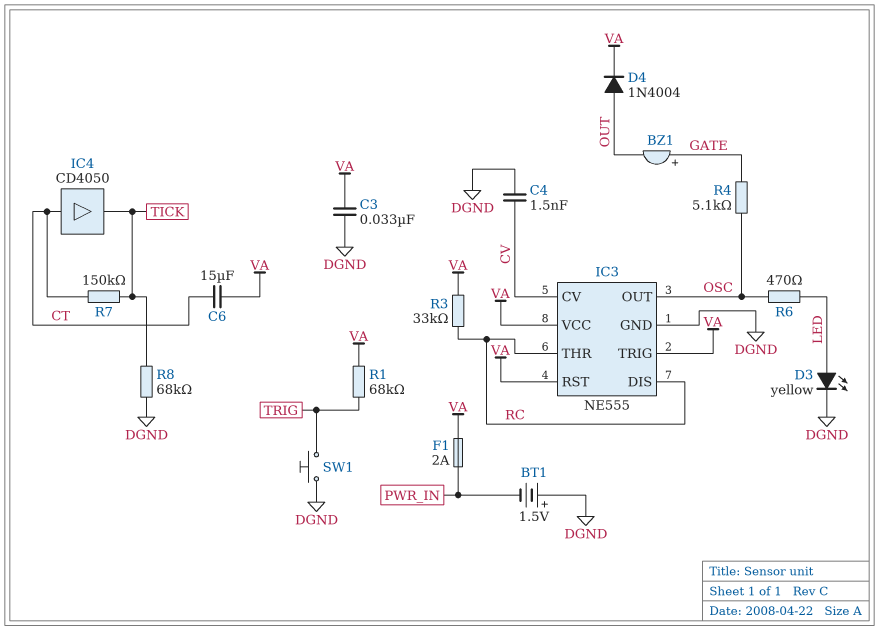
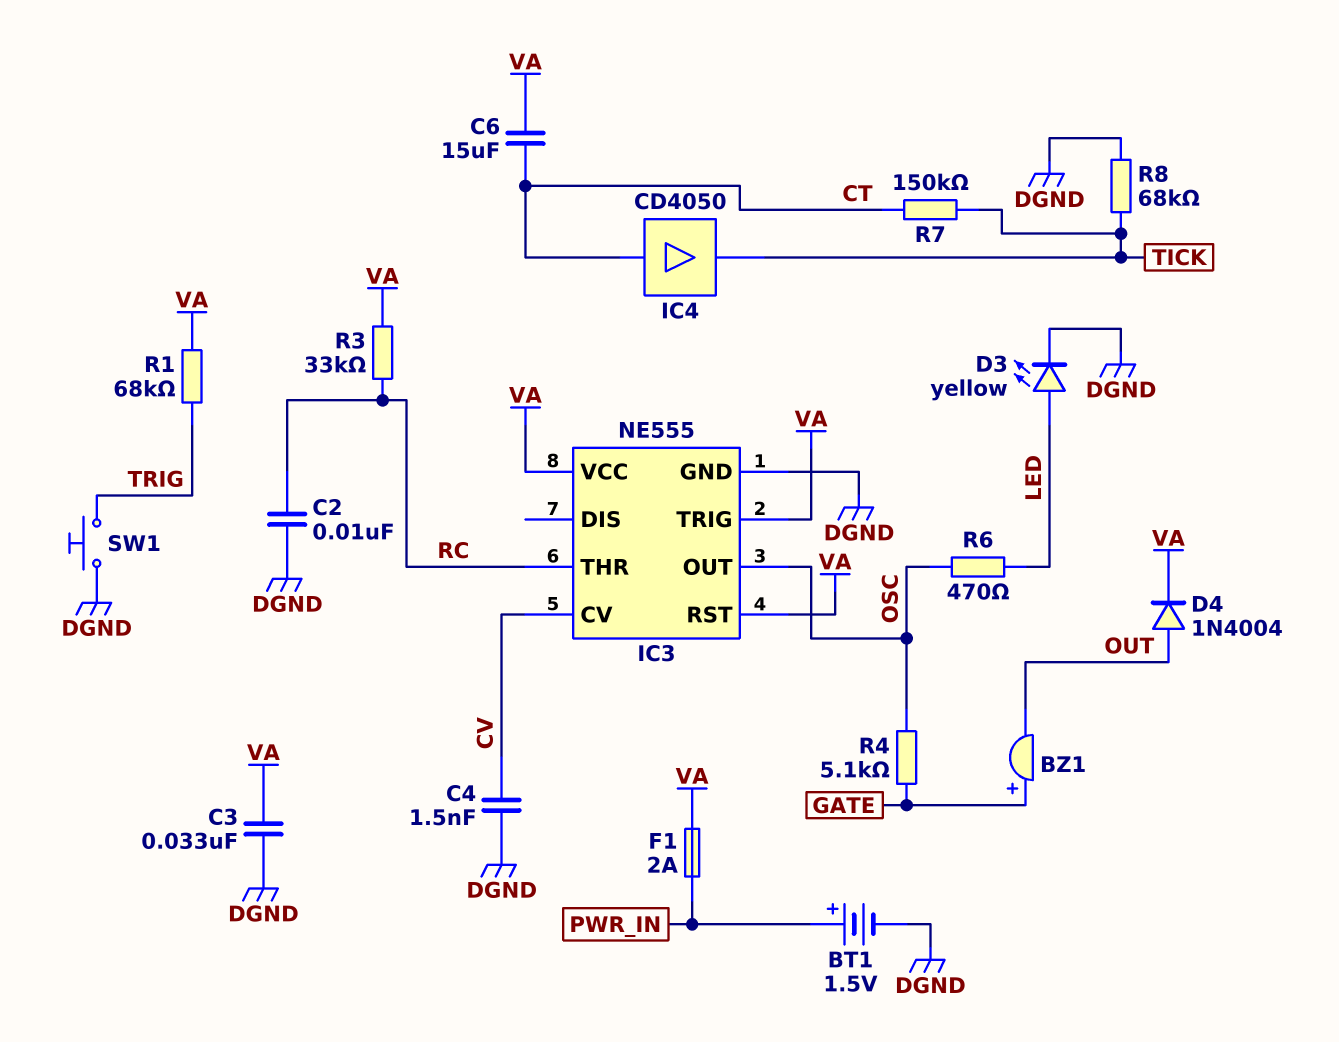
BT1: 1.5V (plus DGND, minus PWR_IN) -> 1.5V (plus PWR_IN, minus DGND)
C2: none -> 10nF (DGND, RC)
IC3 pin DIS: RC -> none

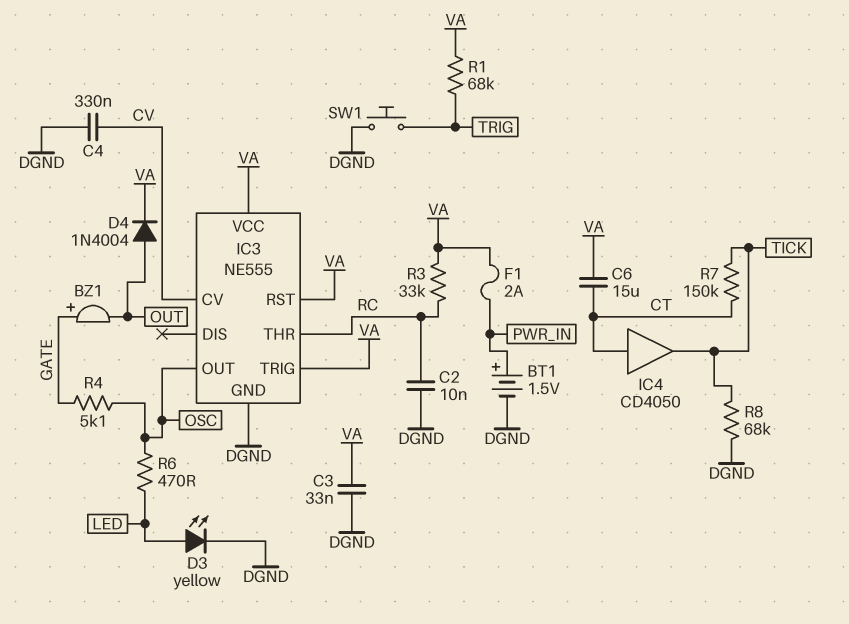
C4: 1.5nF (CV, DGND) -> 330nF (CV, DGND)

